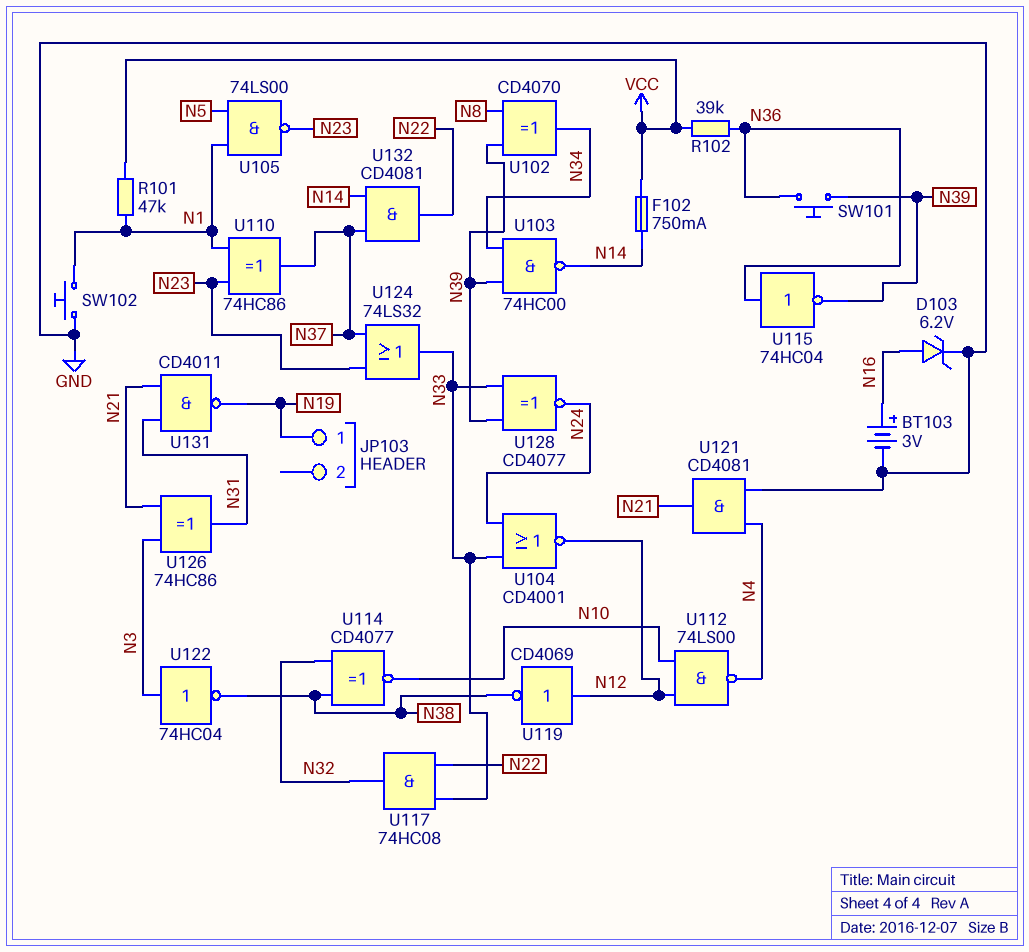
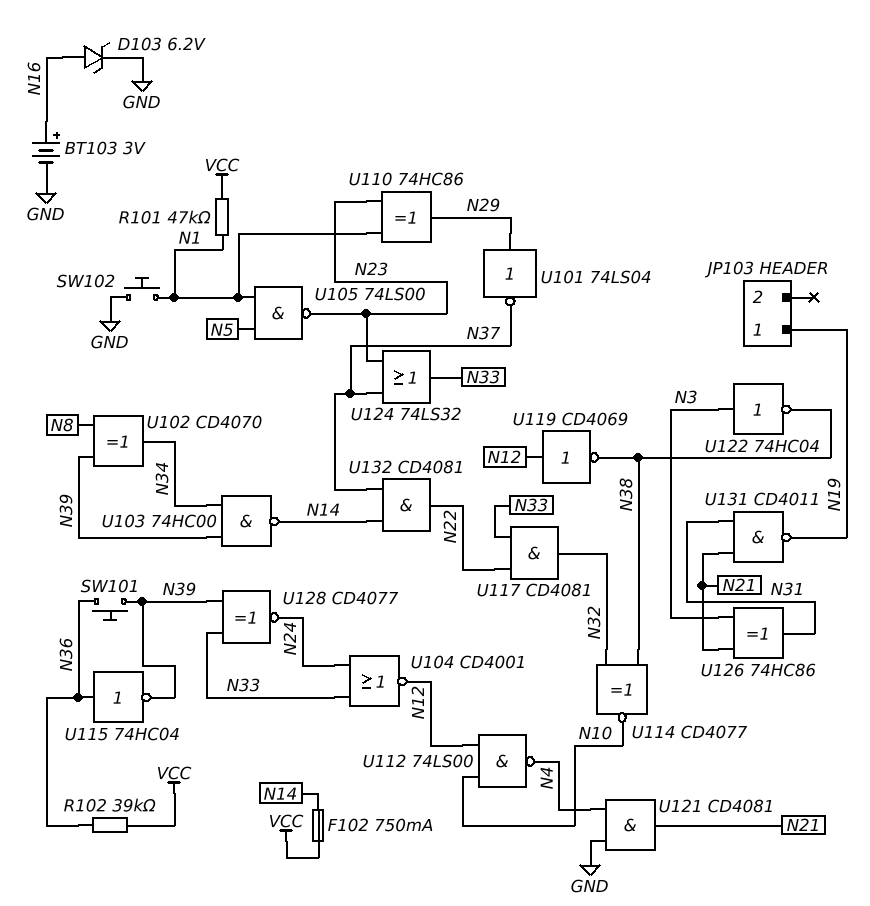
U101: none -> NOT 74LS04 (in N29, out N37)
U110: XOR 74HC86 (in N1, in N23, out N37) -> XOR 74HC86 (in N1, in N23, out N29)
U117: AND 74HC08 (in N22, in N33, out N32) -> AND CD4081 (in N22, in N33, out N32)

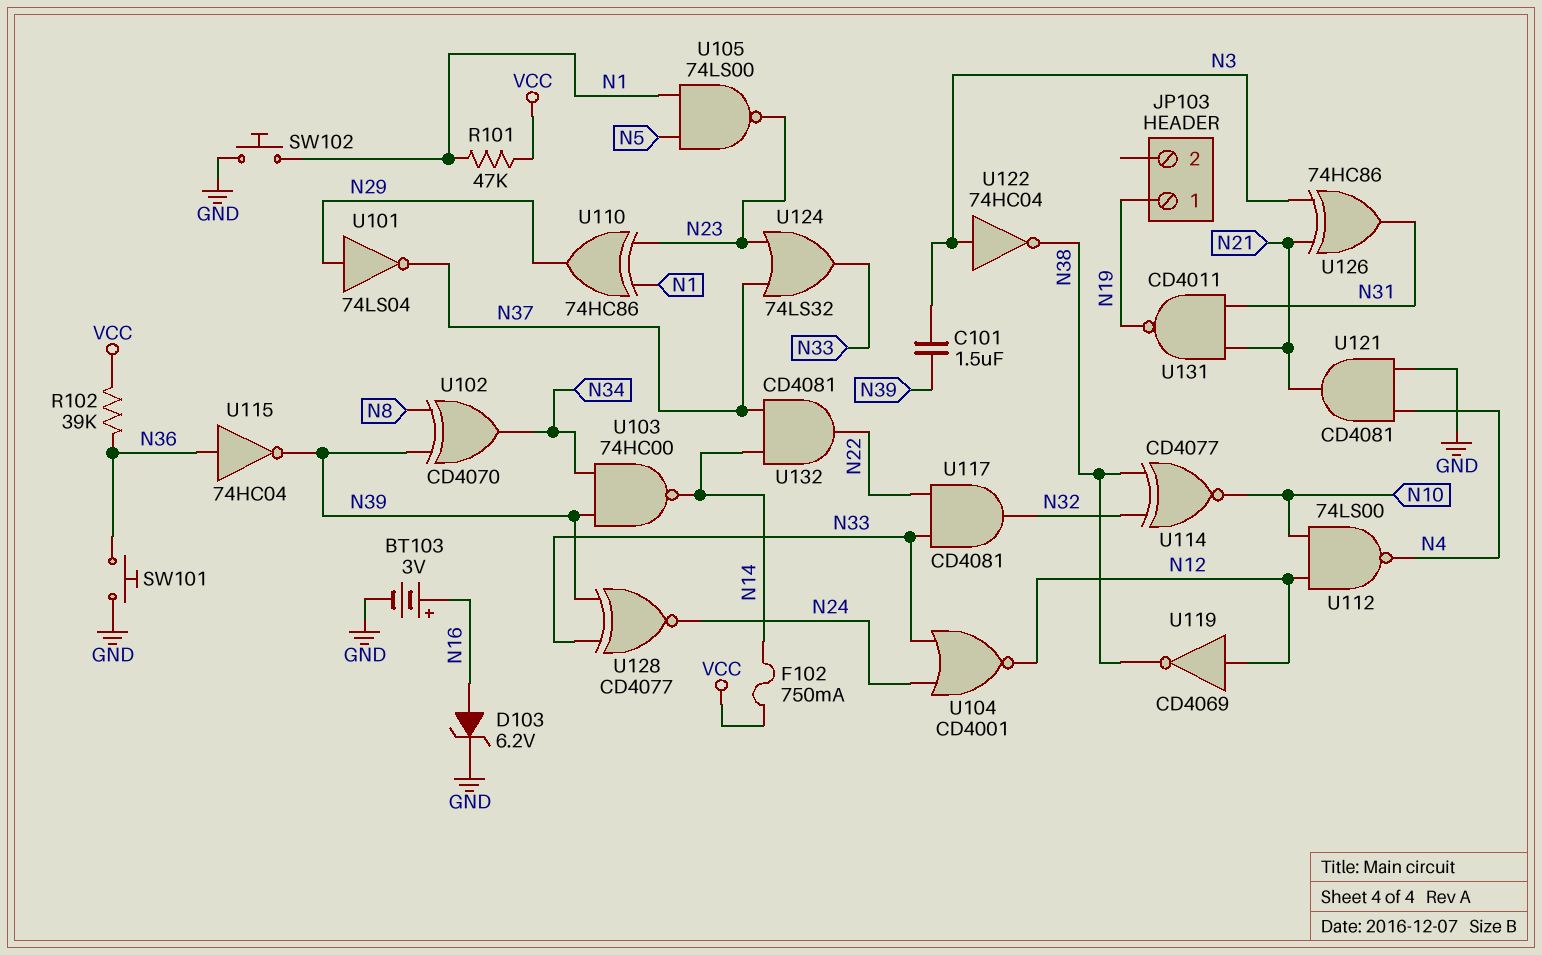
C101: none -> 1.5uF (N3, N39)
SW101: button (N36, N39) -> button (GND, N36)

